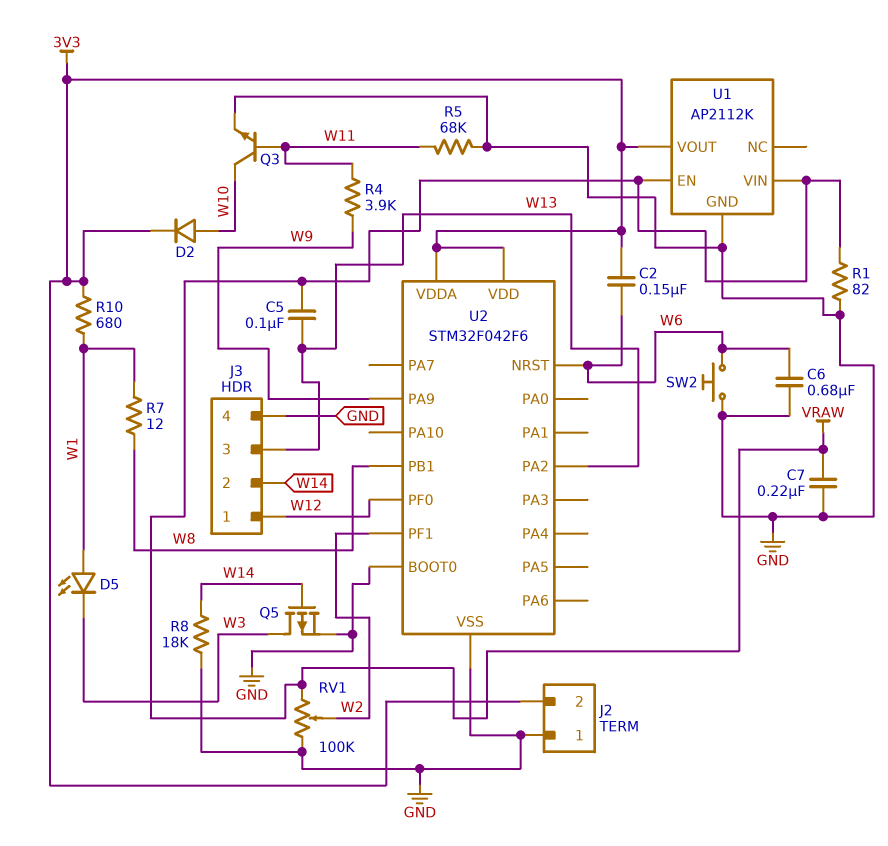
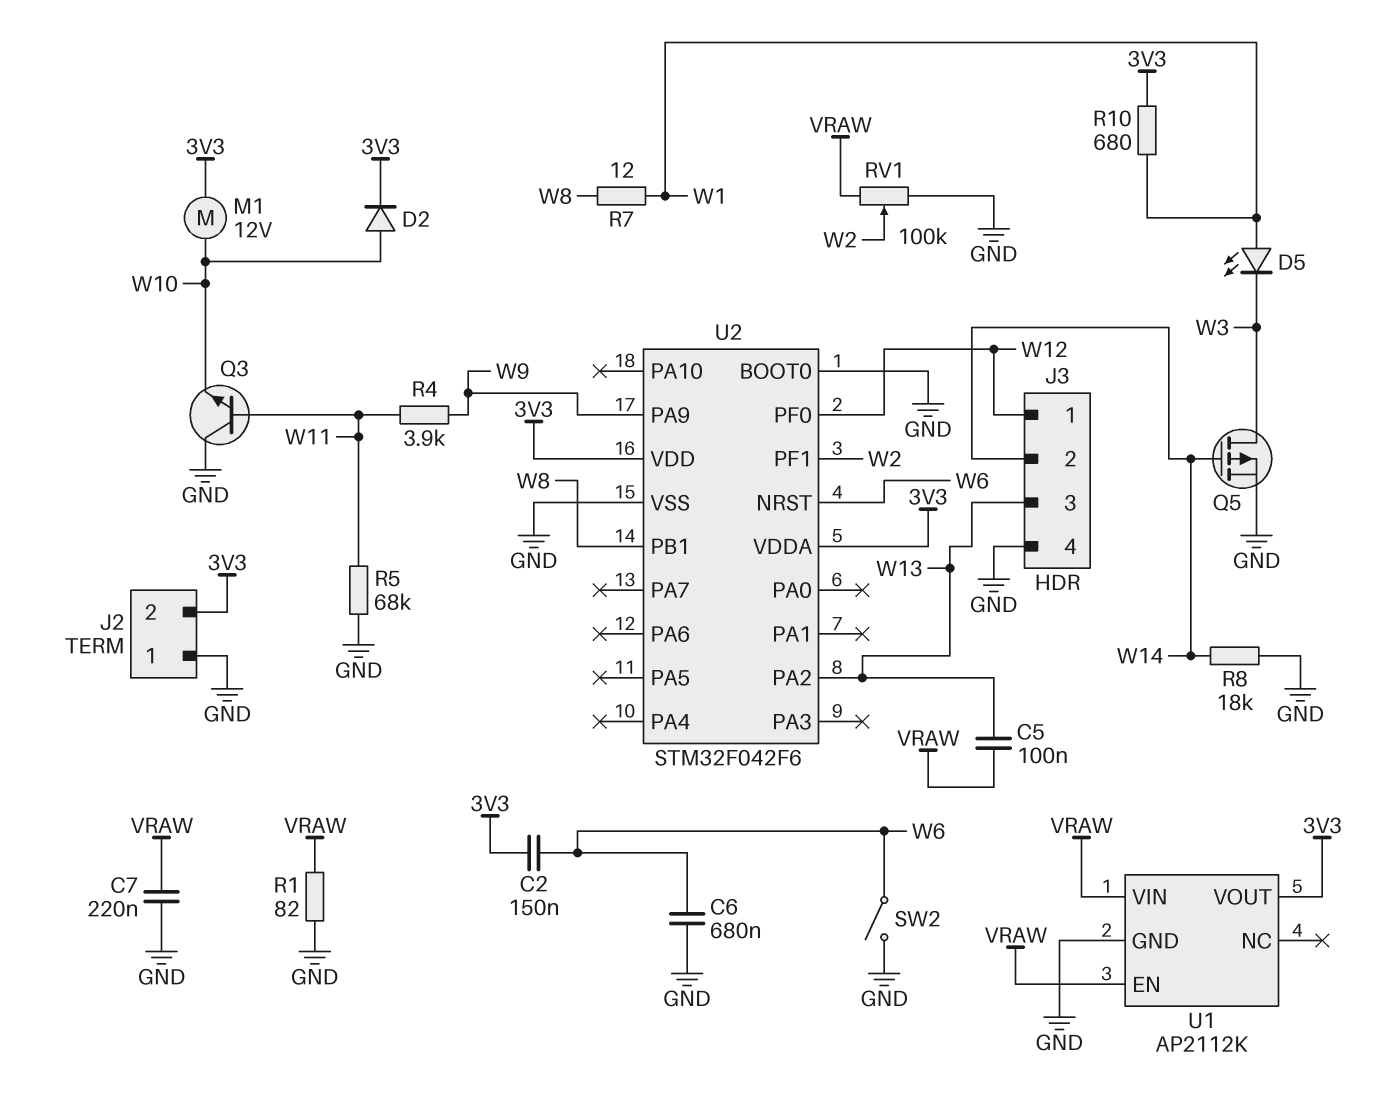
M1: none -> motor 12V (3V3, W10)
Q3: NPN (B W11, C W10, E GND) -> NPN (B W11, C GND, E W10)
SW2: button (GND, W6) -> switch (GND, W6)

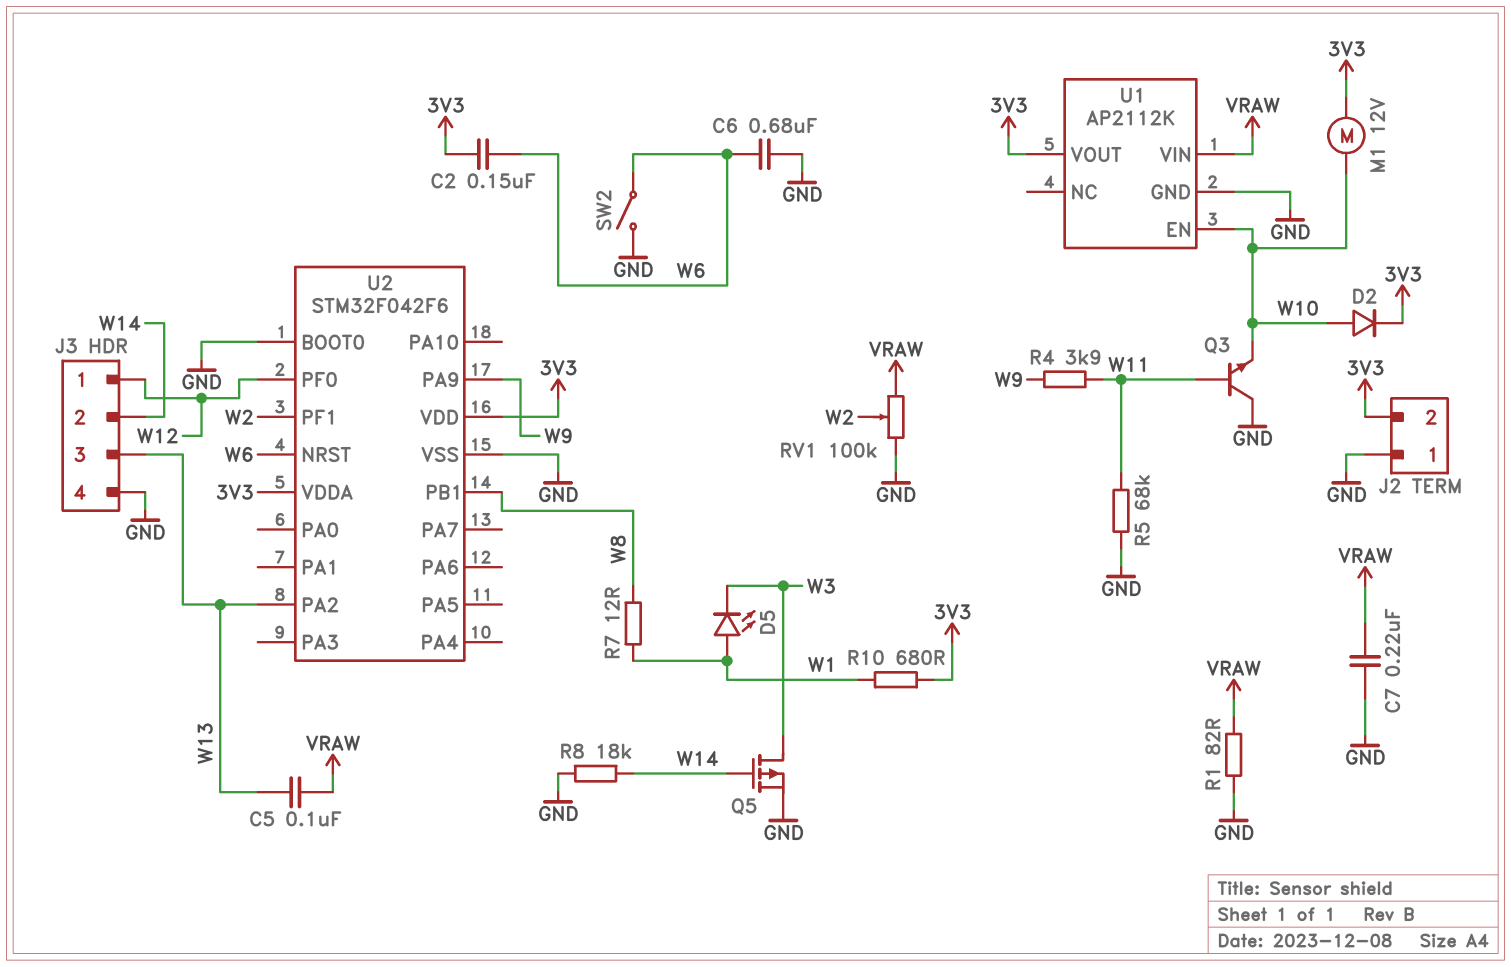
U1 pin EN: VRAW -> W10

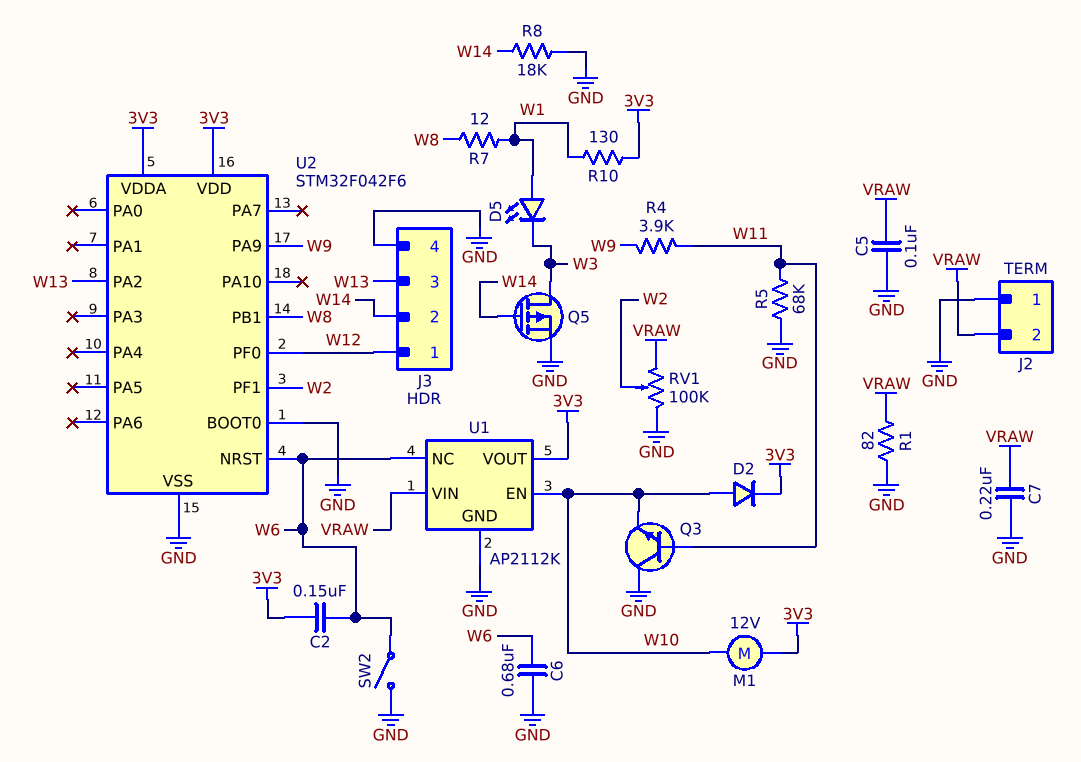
C5: 100nF (VRAW, W13) -> 100nF (GND, VRAW)
J2 pin 2: 3V3 -> VRAW
R10: 680 (3V3, W1) -> 130 (3V3, W1)
U1 pin NC: none -> W6

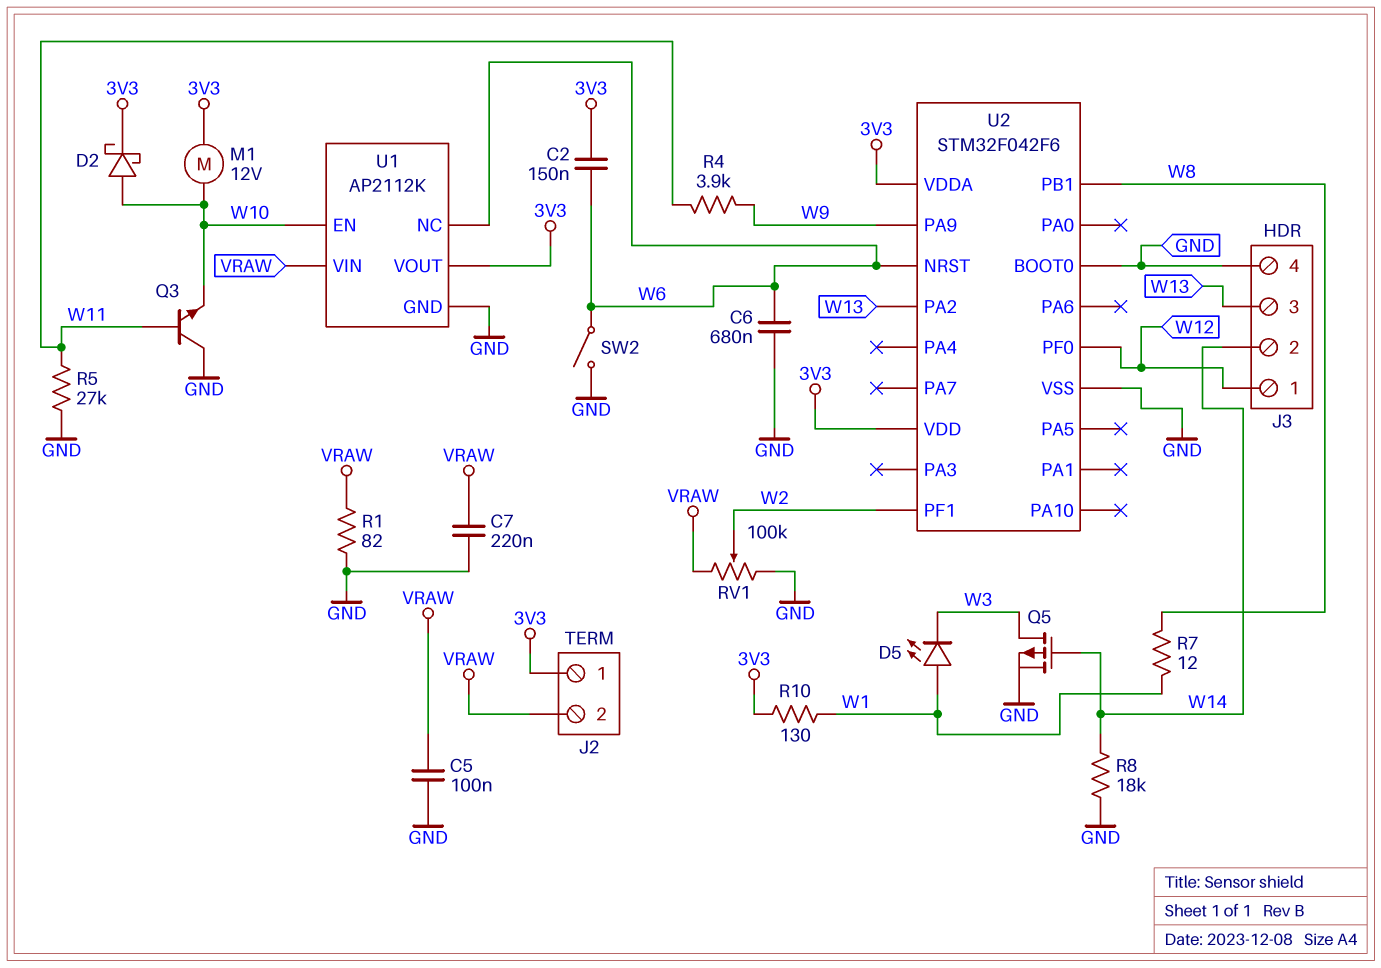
D2: diode (A W10, K 3V3) -> schottky (A W10, K 3V3)
J2 pin 1: GND -> 3V3
R5: 68k (GND, W11) -> 27k (GND, W11)

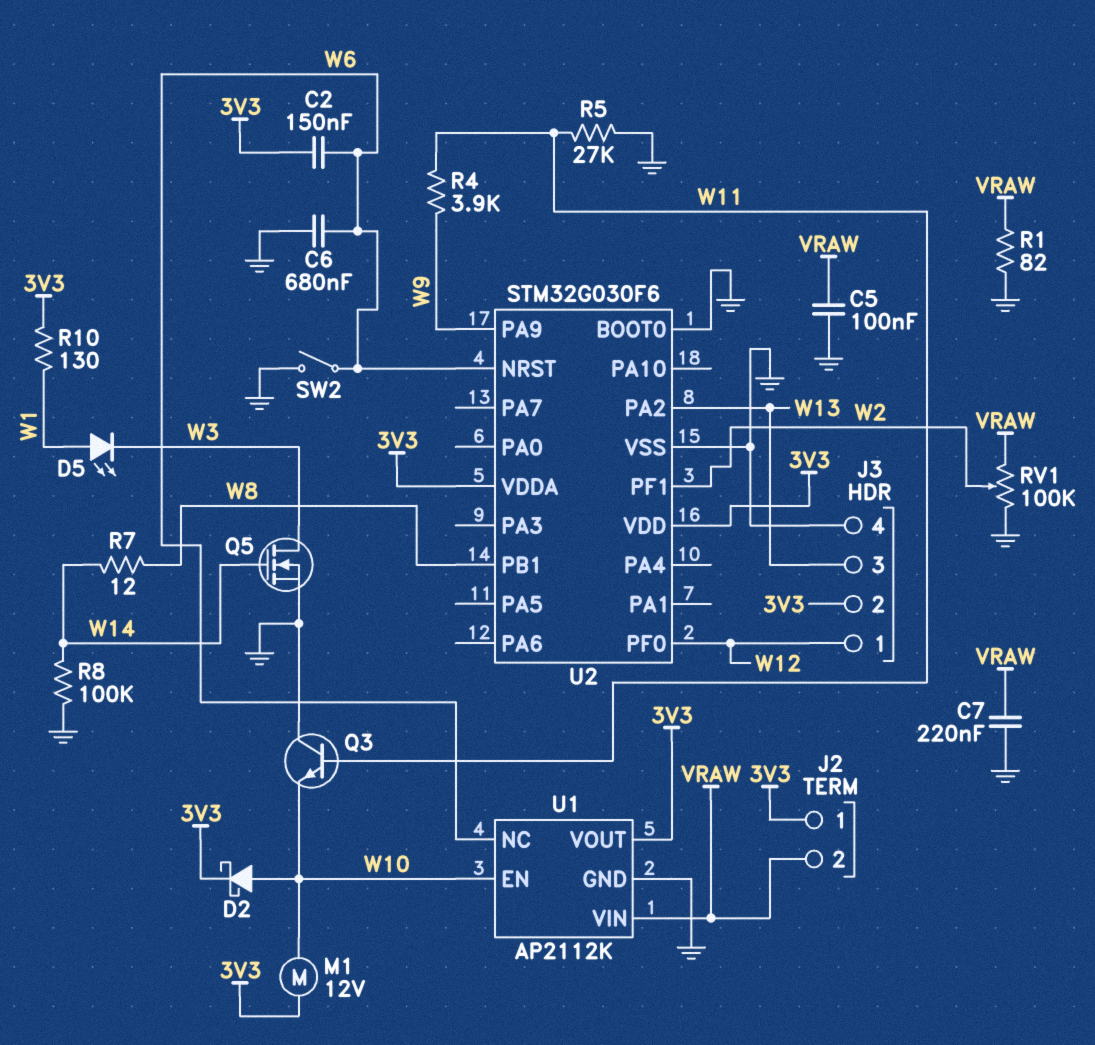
J3 pin 2: W14 -> 3V3
Q5: PMOS (G W14, D W3, S GND) -> NMOS (G W14, D W3, S GND)
R7: 12 (W1, W8) -> 12 (W8, W14)
R8: 18k (GND, W14) -> 100k (GND, W14)
U2: STM32F042F6 -> STM32G030F6

